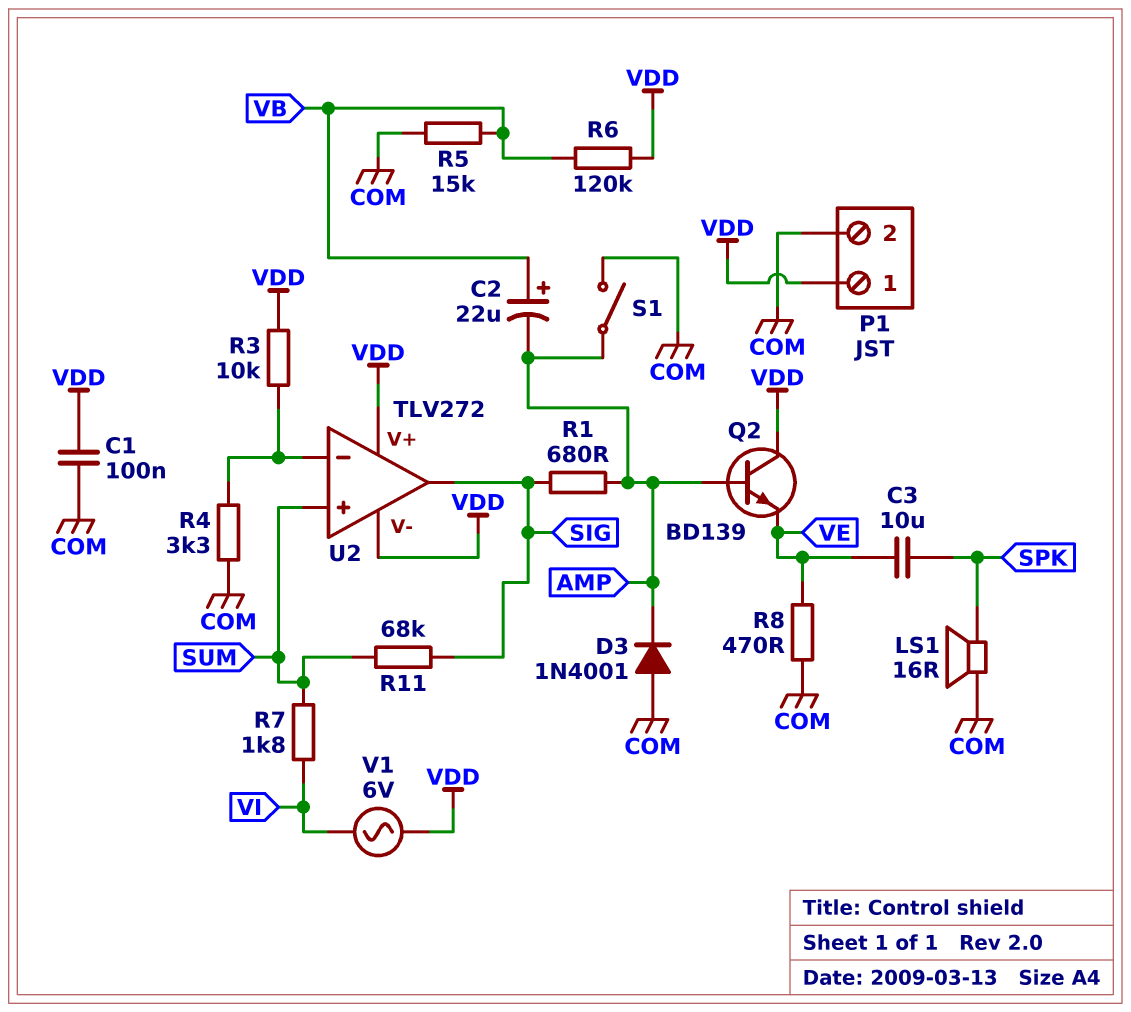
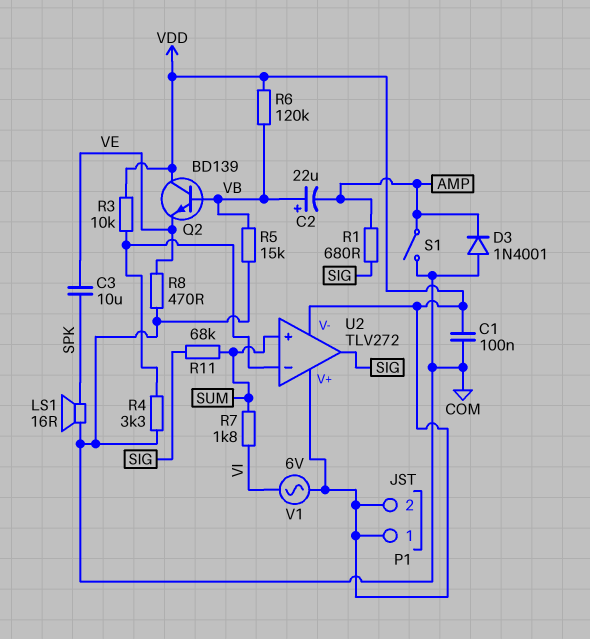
P1 pin 2: COM -> VDD
Q2: NPN BD139 (B AMP, C VDD, E VE) -> NPN BD139 (B VB, C VDD, E VE)

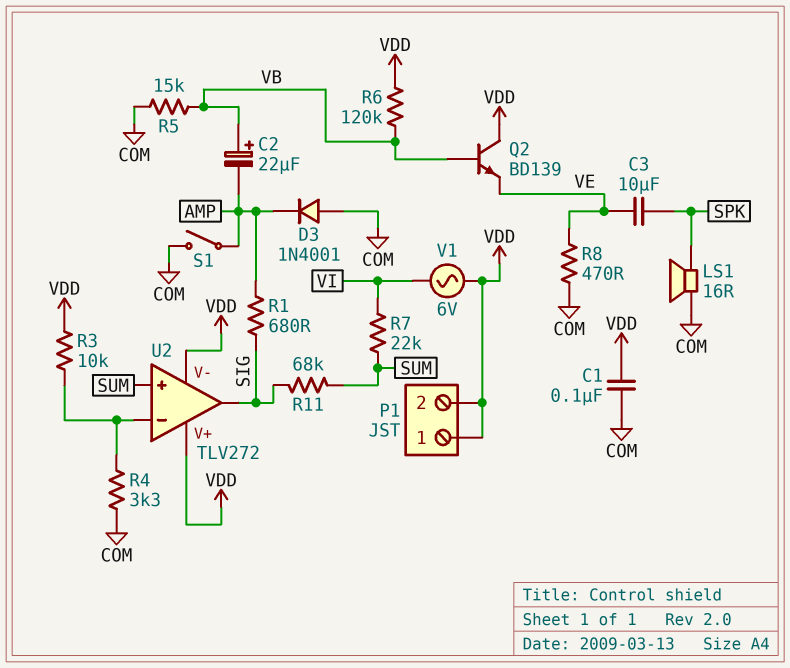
R7: 1.8k (SUM, VI) -> 22k (SUM, VI)

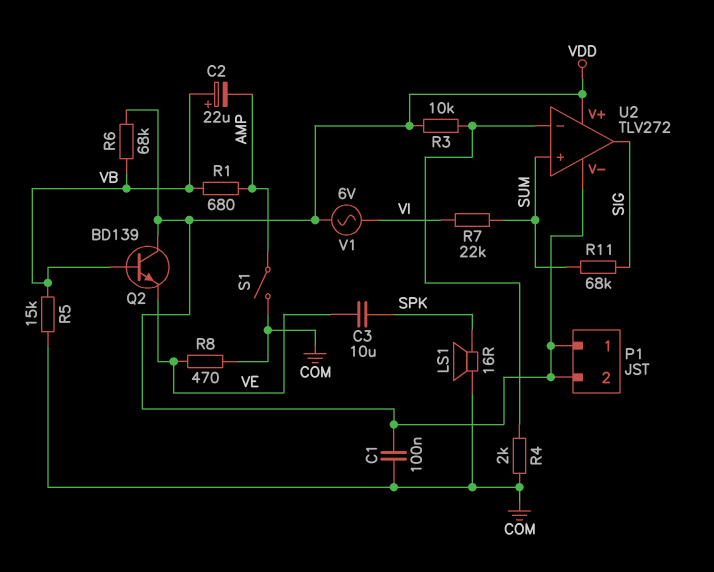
D3: diode 1N4001 (A COM, K AMP) -> none
R1: 680 (AMP, SIG) -> 680 (AMP, VB)
R4: 3.3k (COM, U2/in-) -> 2k (COM, U2/in-)
R6: 120k (VB, VDD) -> 68k (VB, VDD)

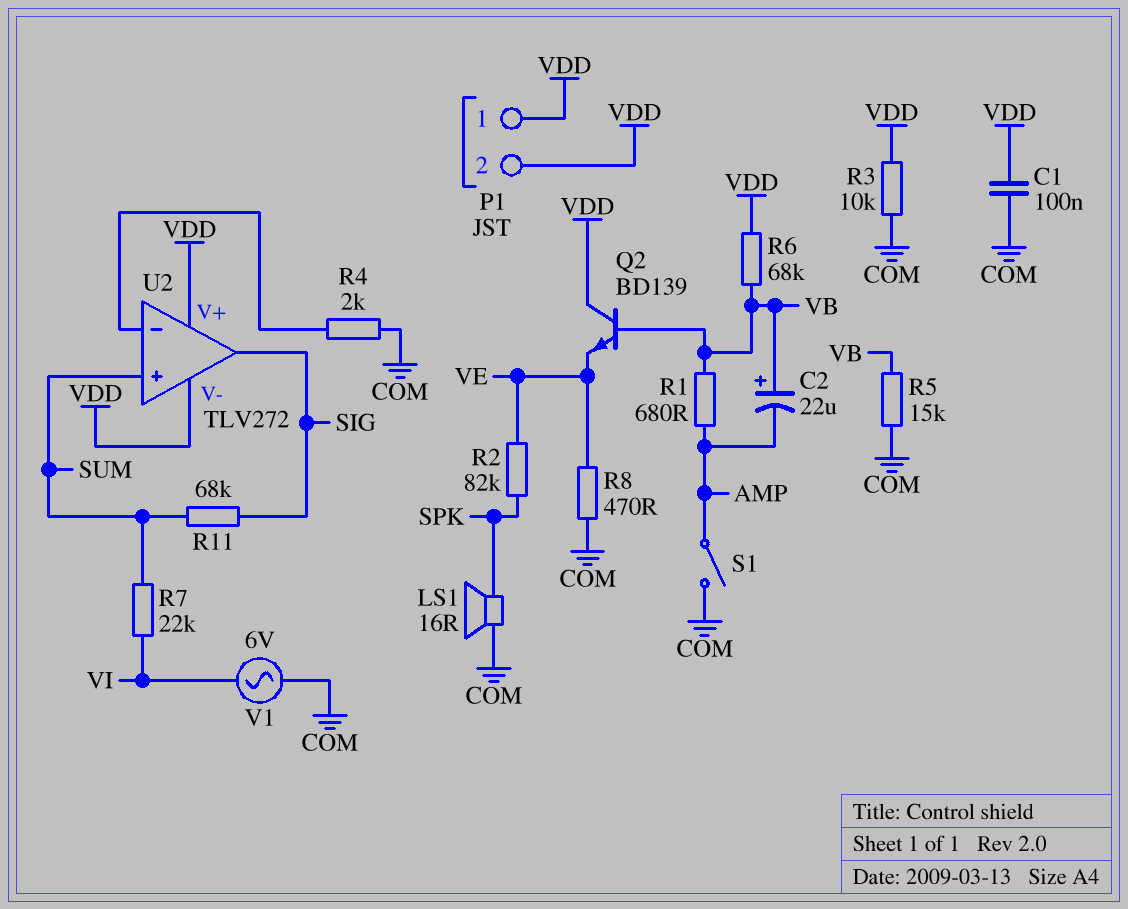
C3: 10uF (SPK, VE) -> none
R2: none -> 82k (SPK, VE)
R3: 10k (U2/in-, VDD) -> 10k (COM, VDD)
V1: AC 6V (VDD, VI) -> AC 6V (COM, VI)

